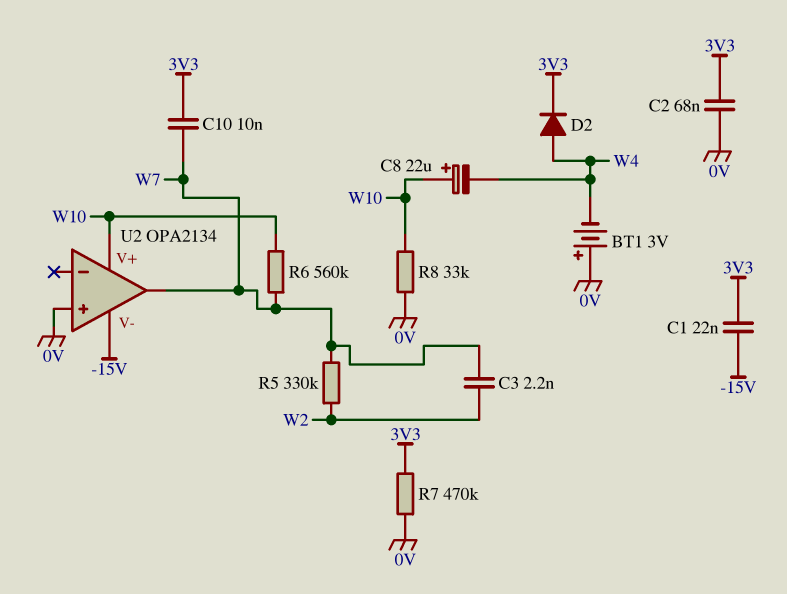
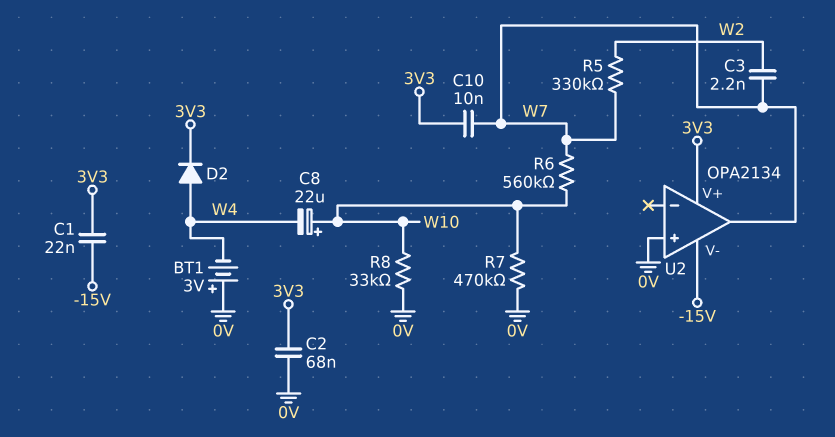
R7: 470k (0V, 3V3) -> 470k (0V, W10)
U2 pin V+: W10 -> 3V3

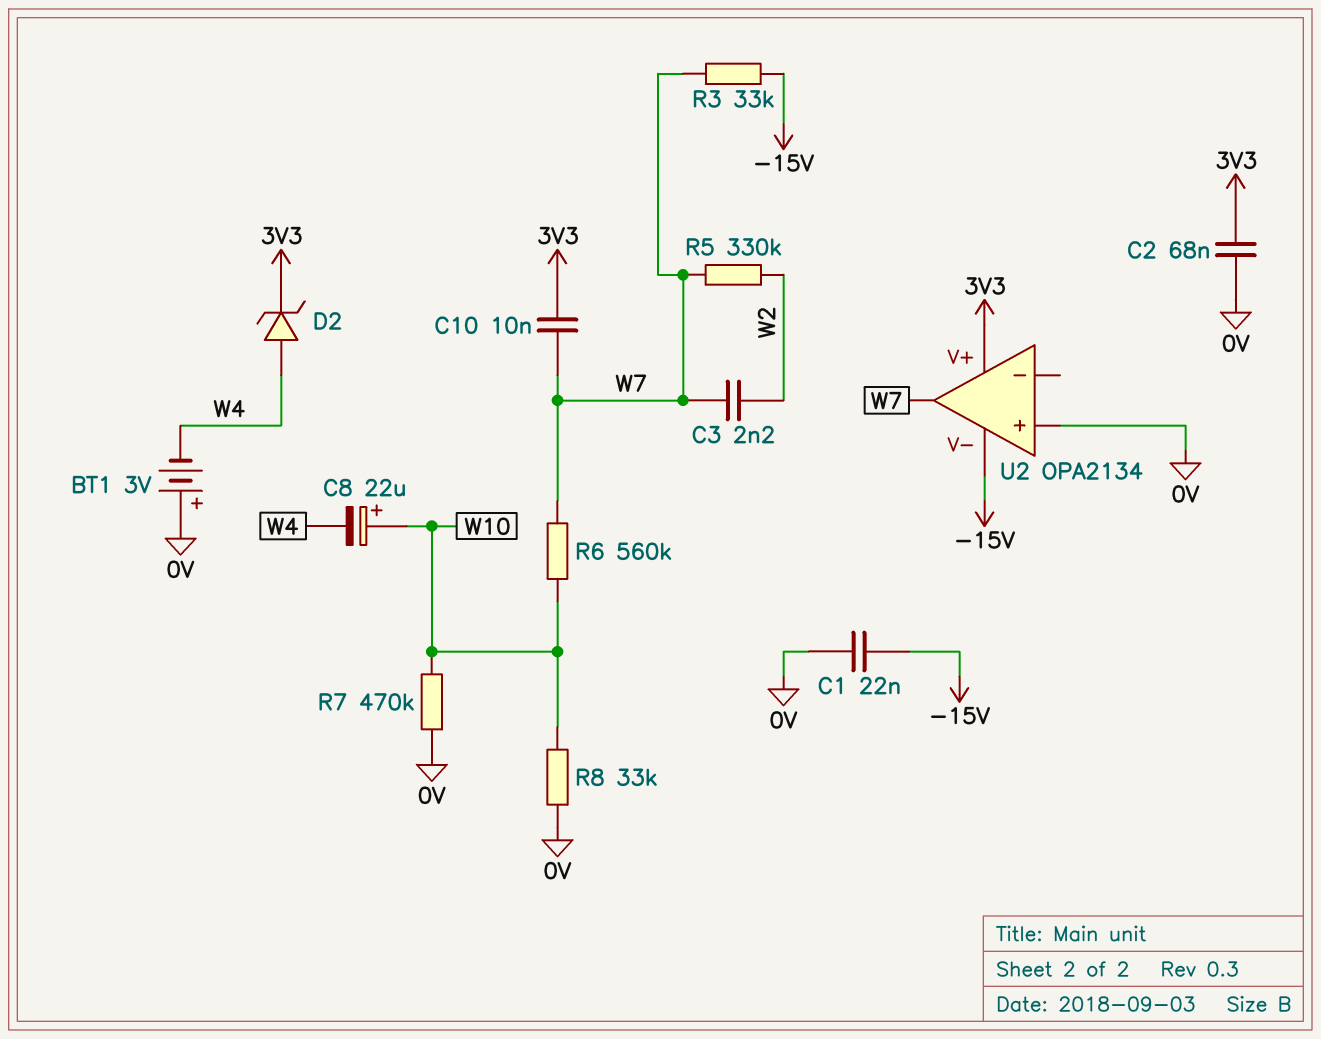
C1: 22nF (-15V, 3V3) -> 22nF (-15V, 0V)
D2: diode (A W4, K 3V3) -> zener (A W4, K 3V3)
R3: none -> 33k (-15V, W7)

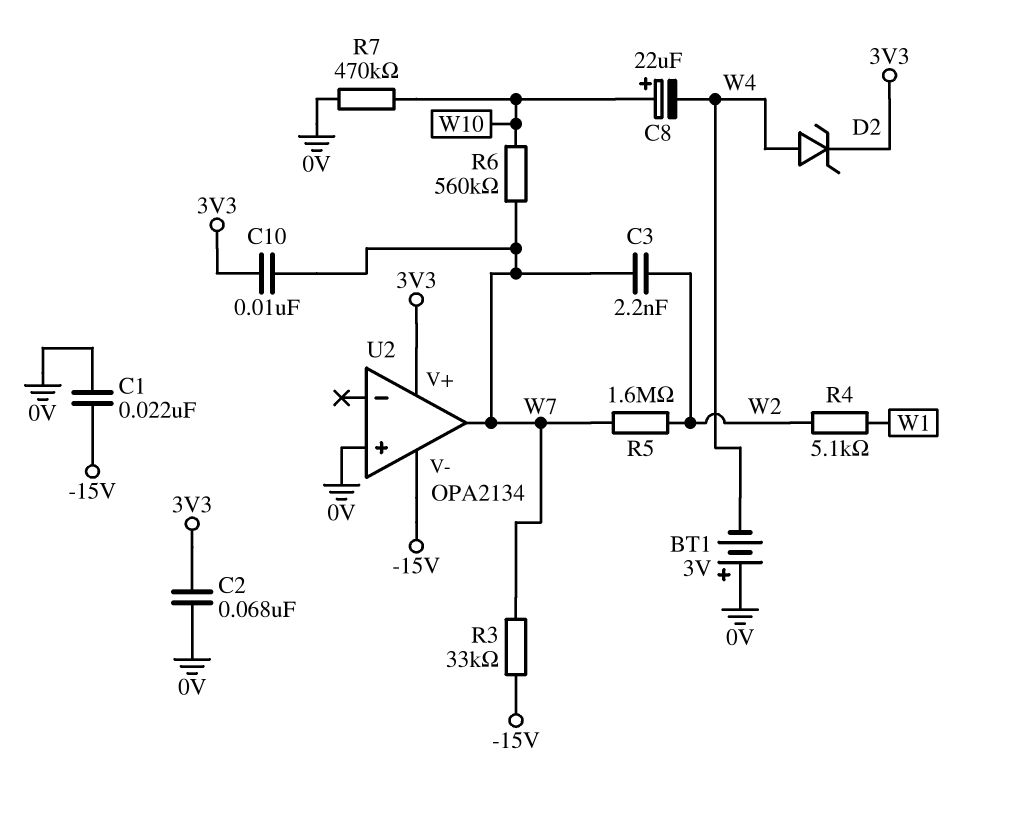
R4: none -> 5.1k (W1, W2)
R5: 330k (W2, W7) -> 1.6M (W2, W7)
R8: 33k (0V, W10) -> none

